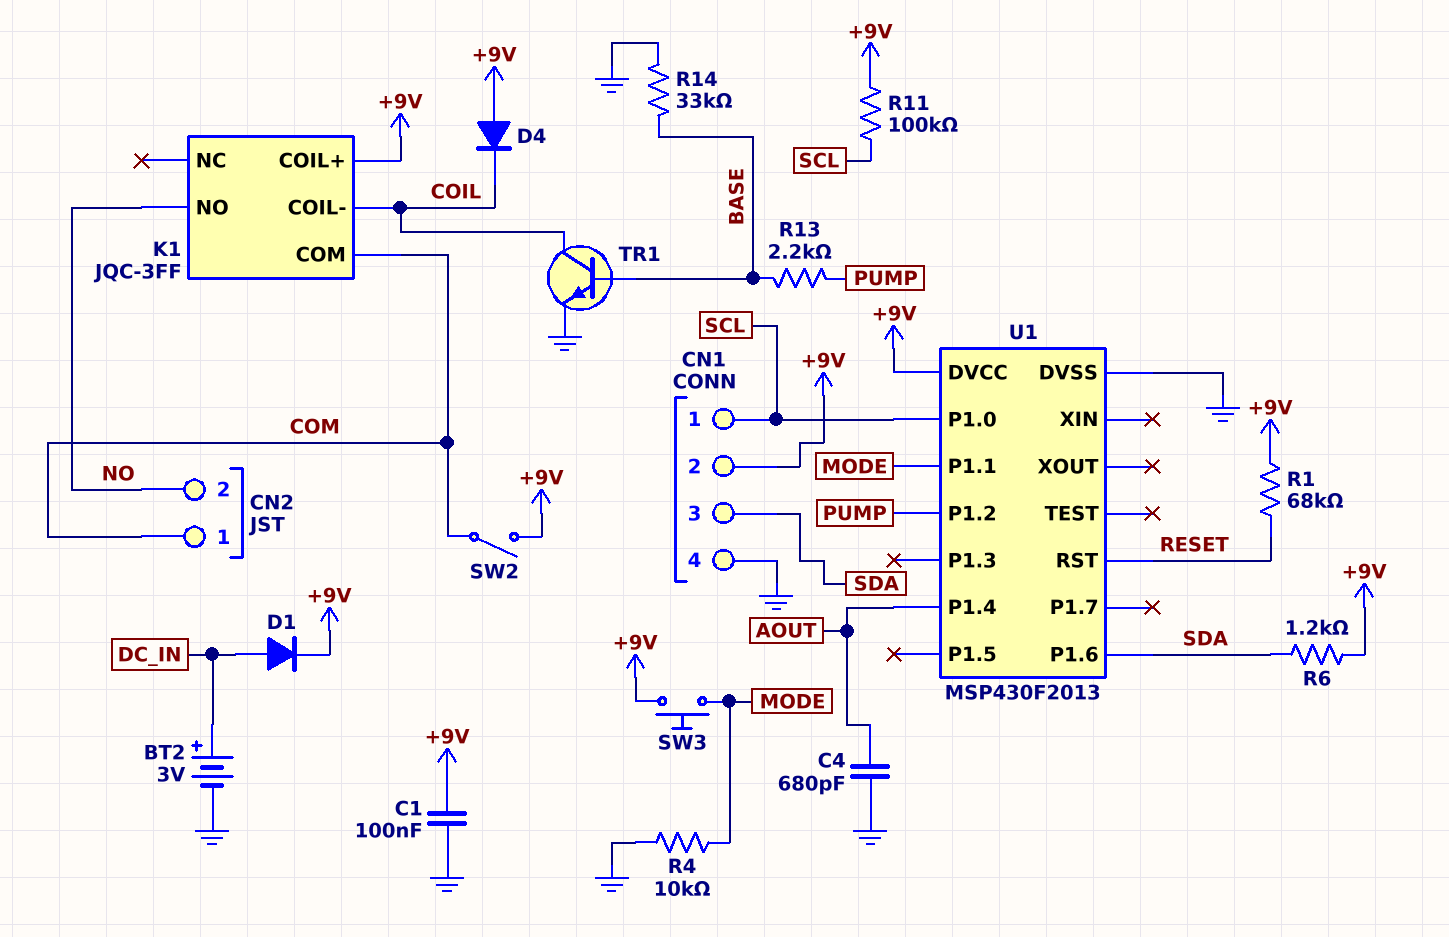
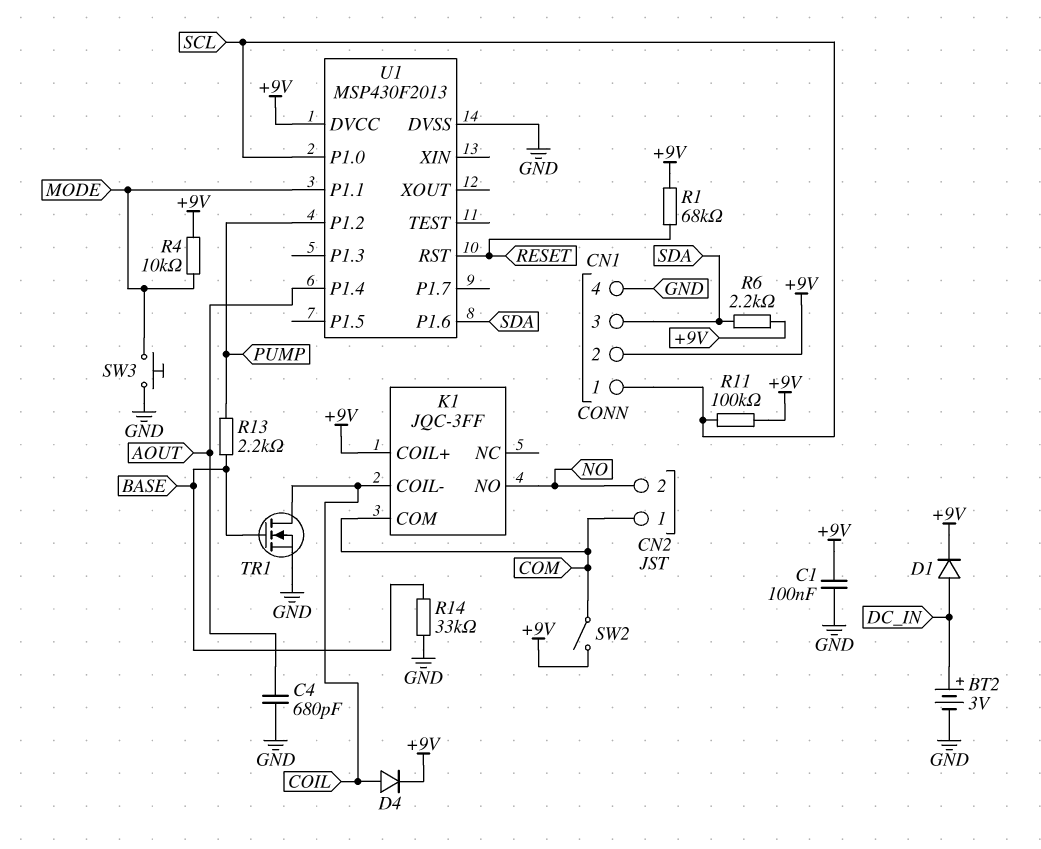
D4: diode (A +9V, K COIL) -> diode (A COIL, K +9V)
R4: 10k (GND, MODE) -> 10k (+9V, MODE)
R6: 1.2k (+9V, SDA) -> 2.2k (+9V, SDA)
SW3: button (+9V, MODE) -> button (GND, MODE)
TR1: NPN (B BASE, C COIL, E GND) -> NMOS (G BASE, D COIL, S GND)

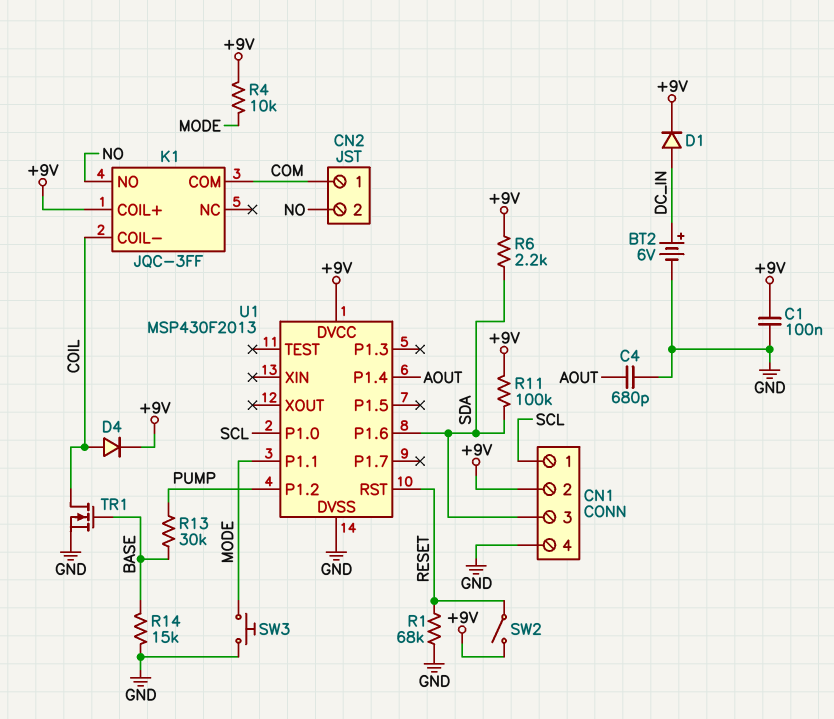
BT2: 3V (plus DC_IN, minus GND) -> 6V (plus DC_IN, minus GND)
R1: 68k (+9V, RESET) -> 68k (GND, RESET)
R11: 100k (+9V, SCL) -> 100k (+9V, SDA)
R13: 2.2k (BASE, PUMP) -> 30k (BASE, PUMP)
R14: 33k (BASE, GND) -> 15k (BASE, GND)
SW2: switch (+9V, COM) -> switch (+9V, RESET)

